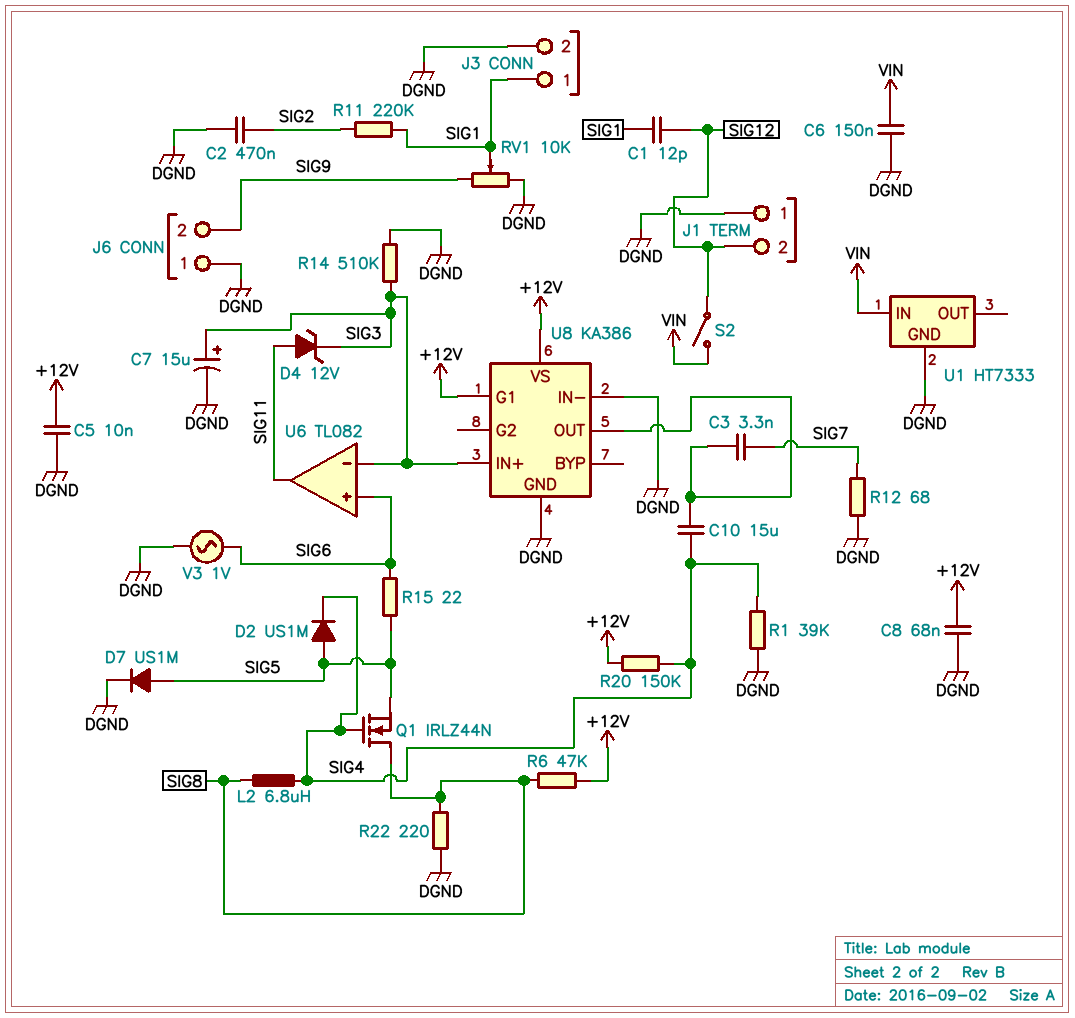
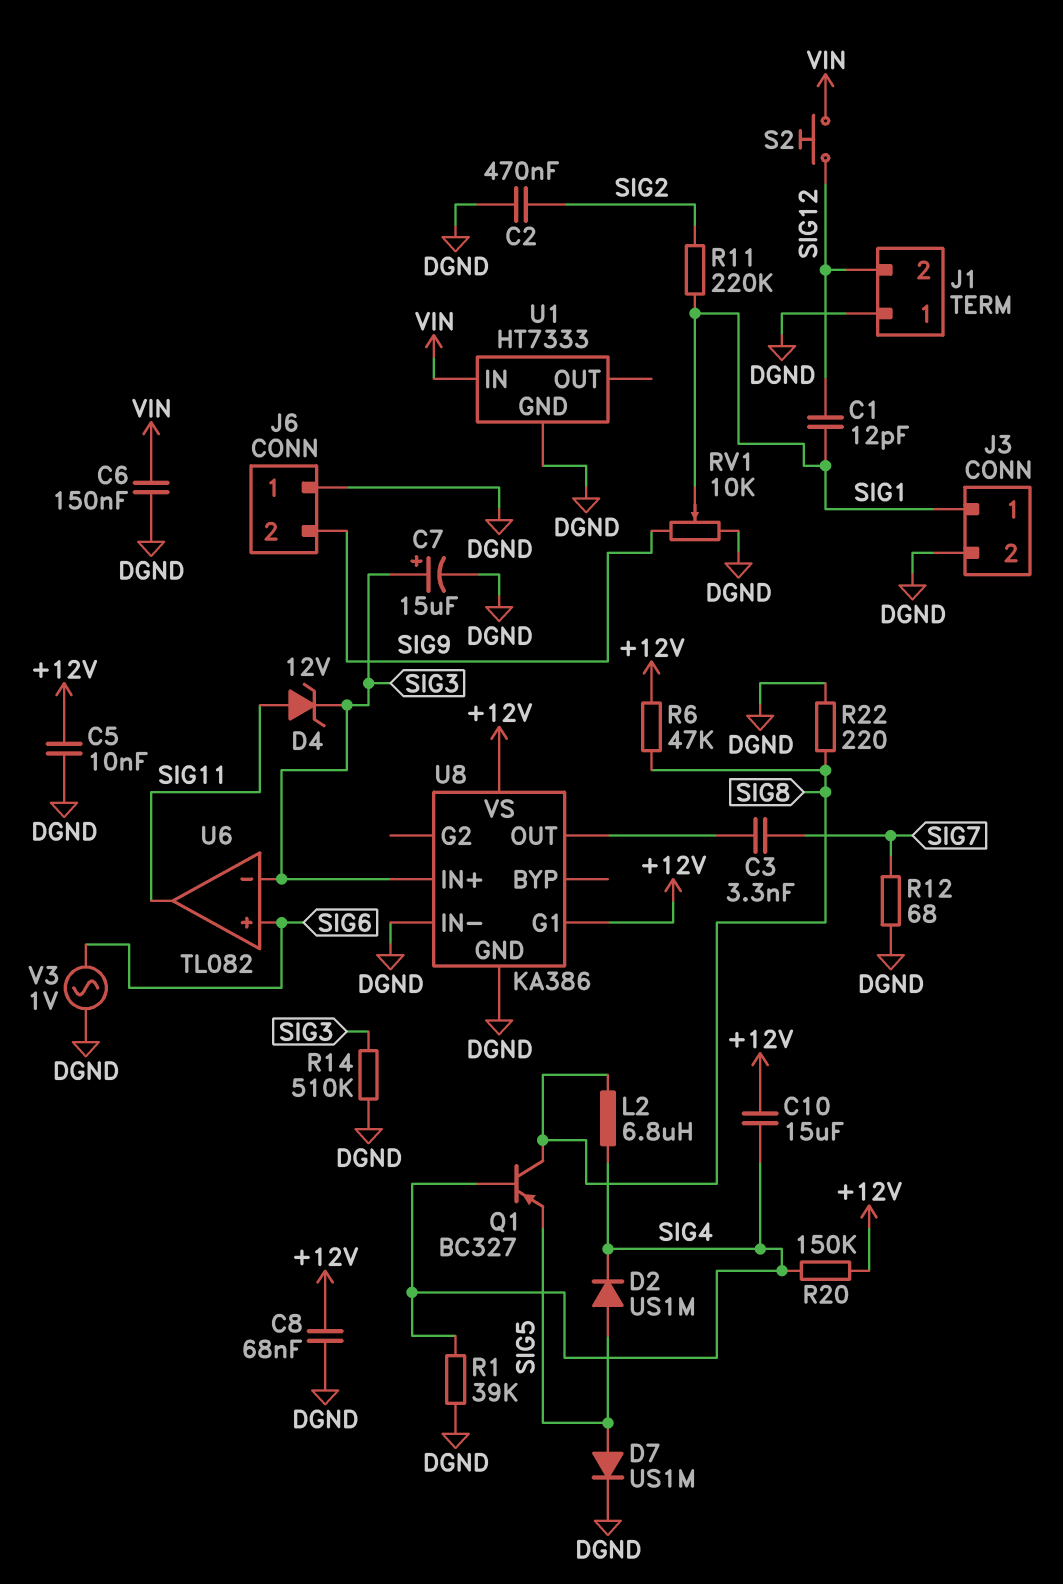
C10: 15uF (SIG4, U8/OUT) -> 15uF (+12V, SIG4)
Q1: NMOS IRLZ44N (G SIG4, D SIG8, S SIG5) -> PNP BC327 (B SIG4, C SIG8, E SIG5)
R15: 22 (SIG5, SIG6) -> none
S2: switch (SIG12, VIN) -> button (SIG12, VIN)

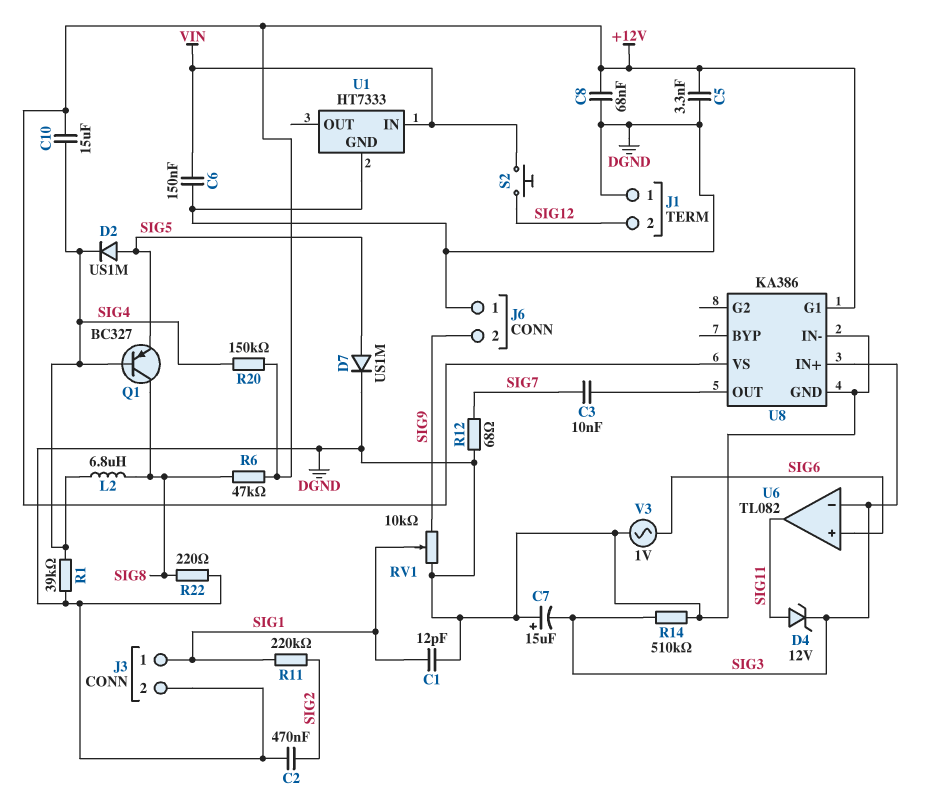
C1: 12pF (SIG1, SIG12) -> 12pF (DGND, SIG1)
C3: 3.3nF (SIG7, U8/OUT) -> 10nF (SIG7, U8/OUT)
C5: 10nF (+12V, DGND) -> 3.3nF (+12V, DGND)
C7: 15uF (plus SIG3, minus DGND) -> 15uF (plus DGND, minus SIG3)

